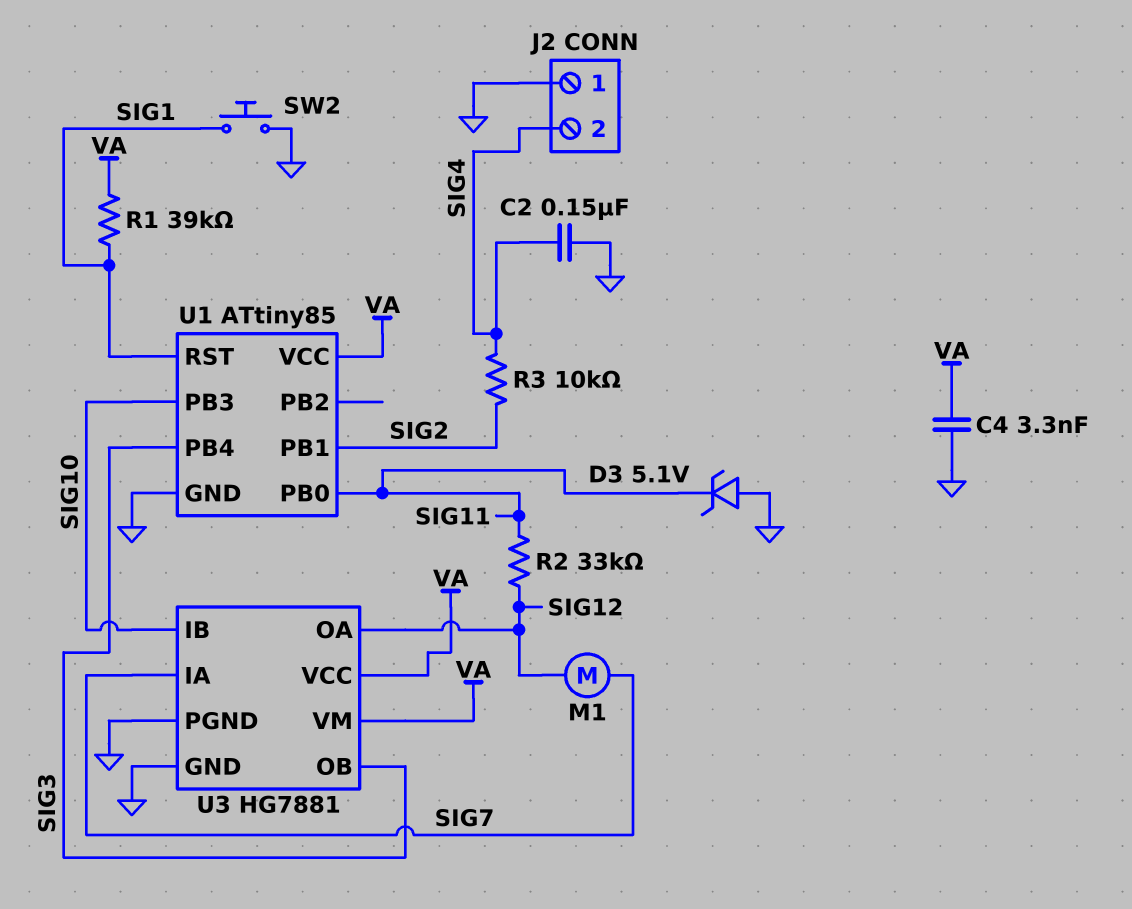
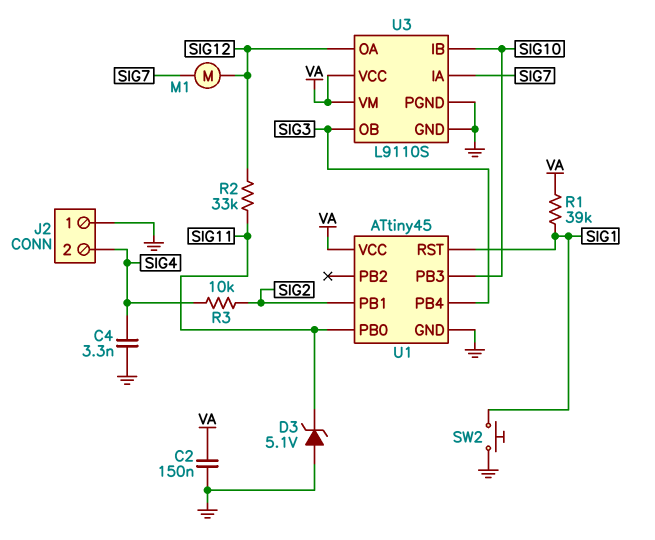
C2: 150nF (GND, SIG4) -> 150nF (GND, VA)
C4: 3.3nF (GND, VA) -> 3.3nF (GND, SIG4)
U1: ATtiny85 -> ATtiny45
U3: HG7881 -> L9110S

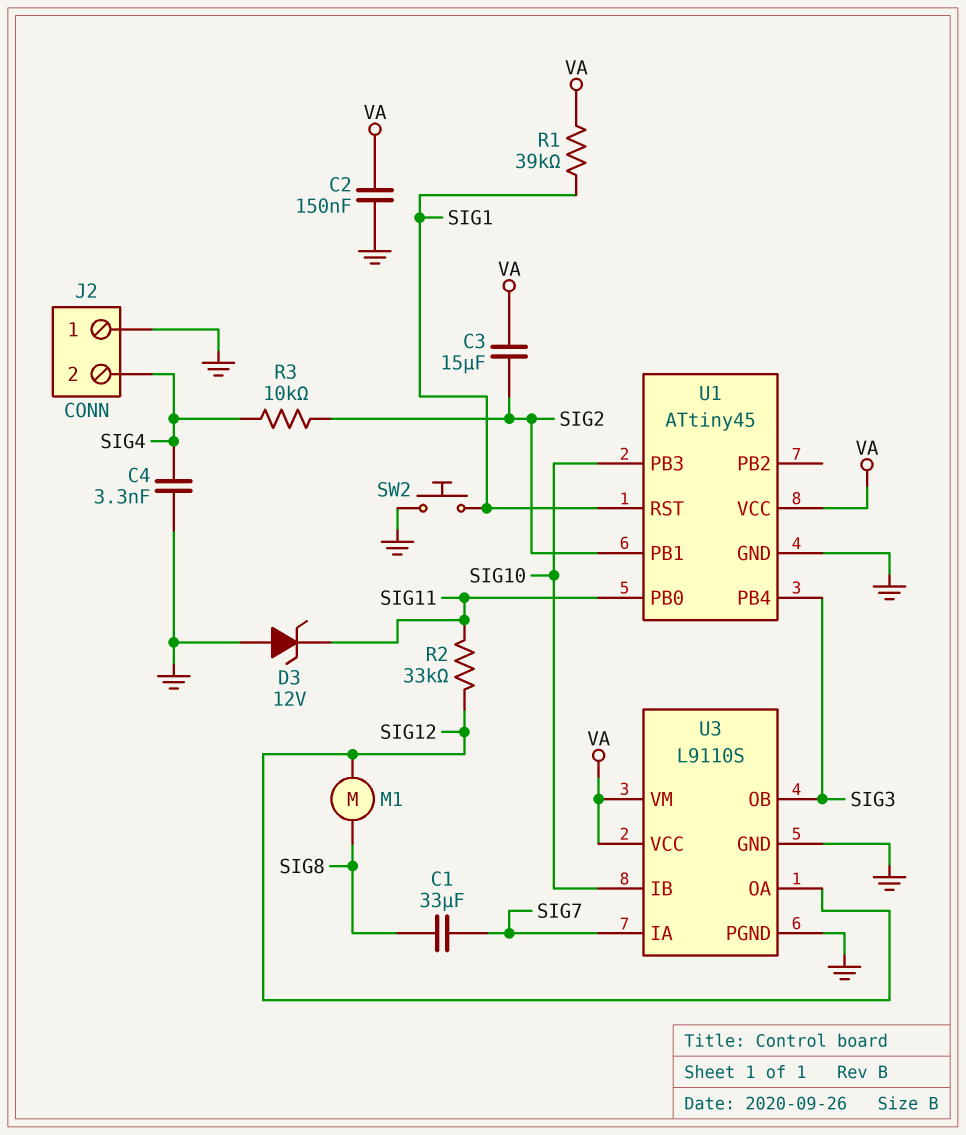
C1: none -> 33uF (SIG7, SIG8)
C3: none -> 15uF (SIG2, VA)
D3: zener 5.1V (A GND, K SIG11) -> zener 12V (A GND, K SIG11)
M1: motor (SIG7, SIG12) -> motor (SIG8, SIG12)

